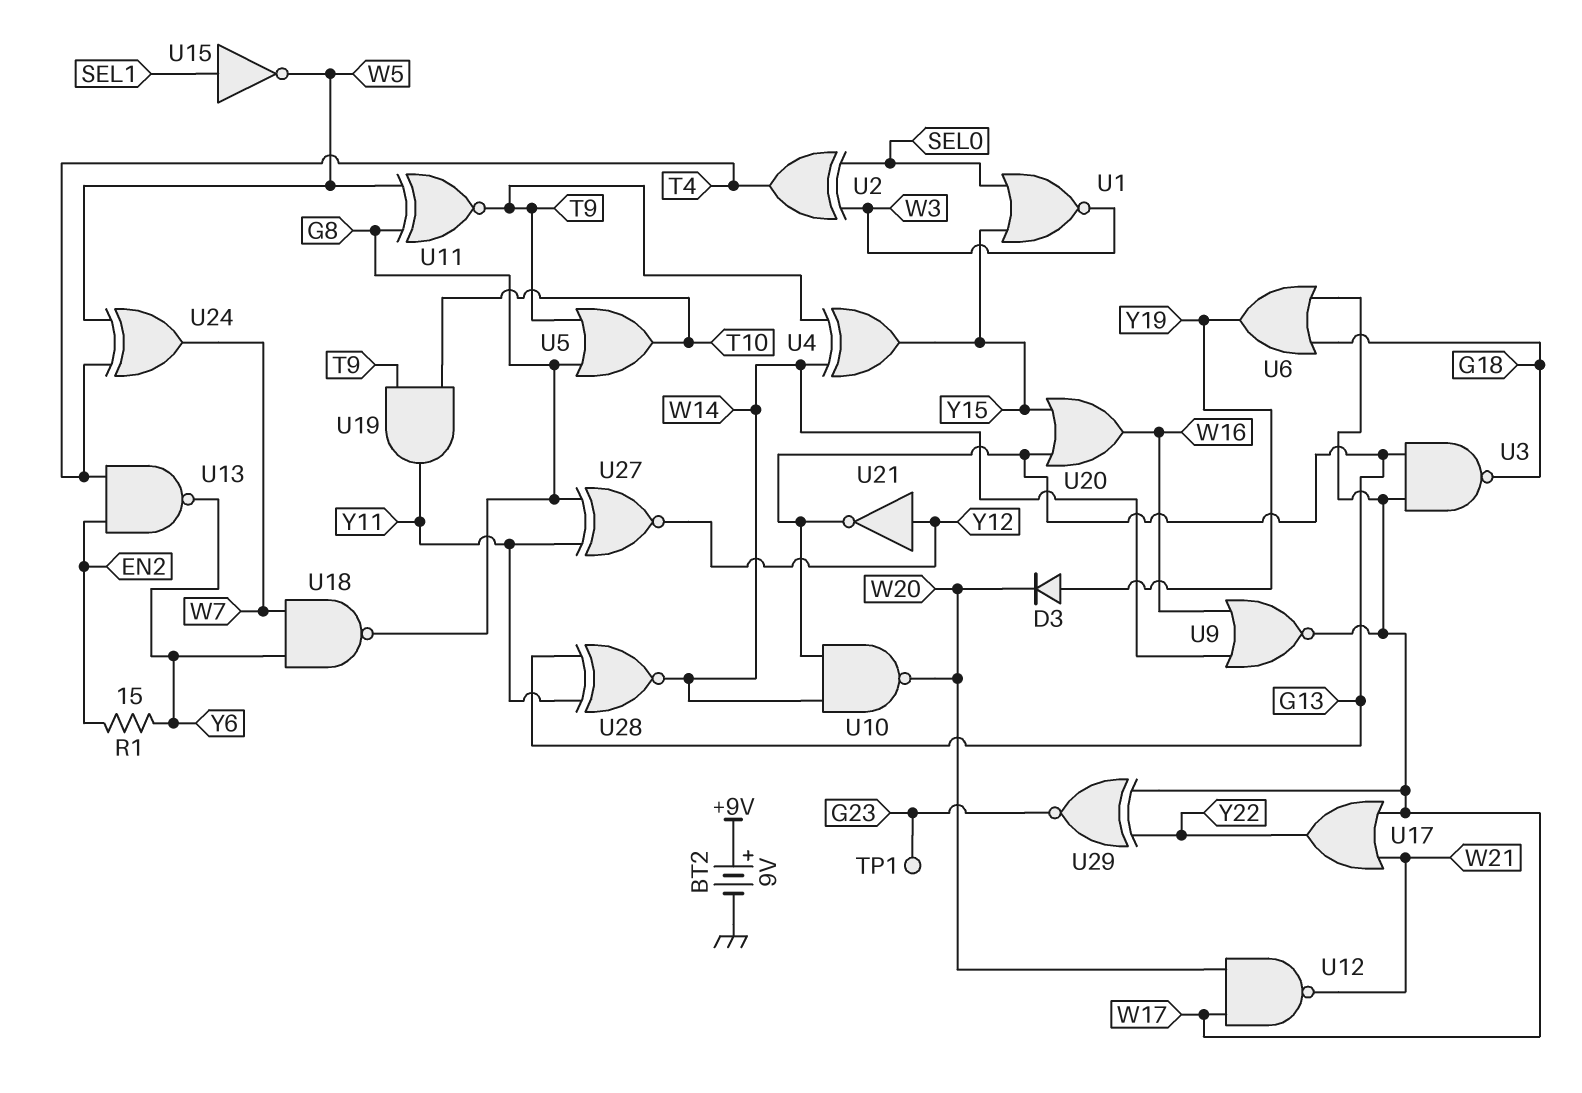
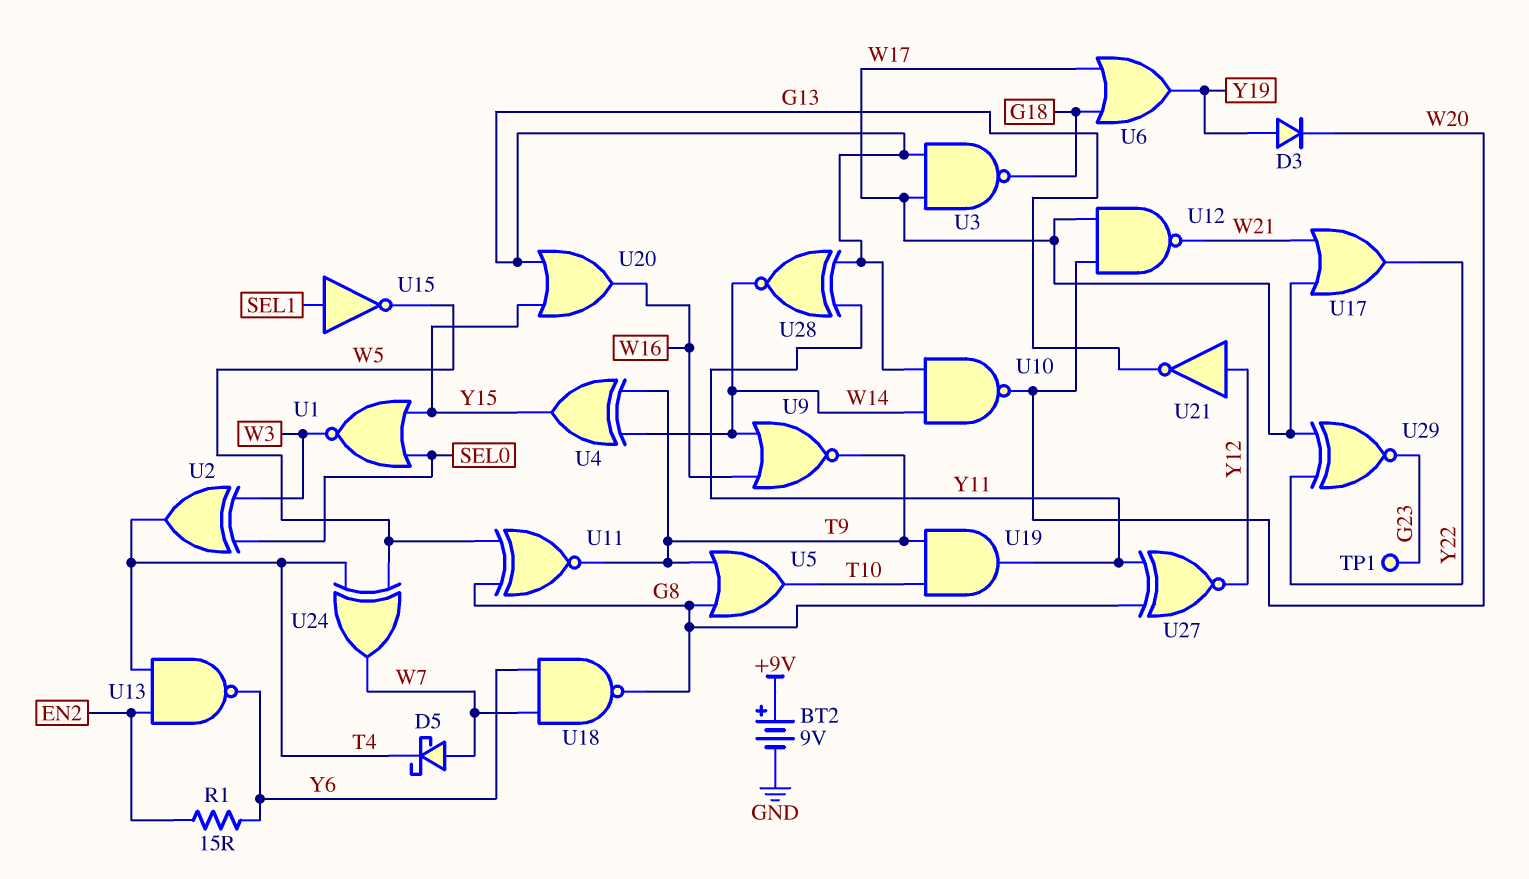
D5: none -> schottky (A W7, K T4)
U9: NOR (in W14, in W16, out W17) -> NOR (in W14, in W16, out T9)

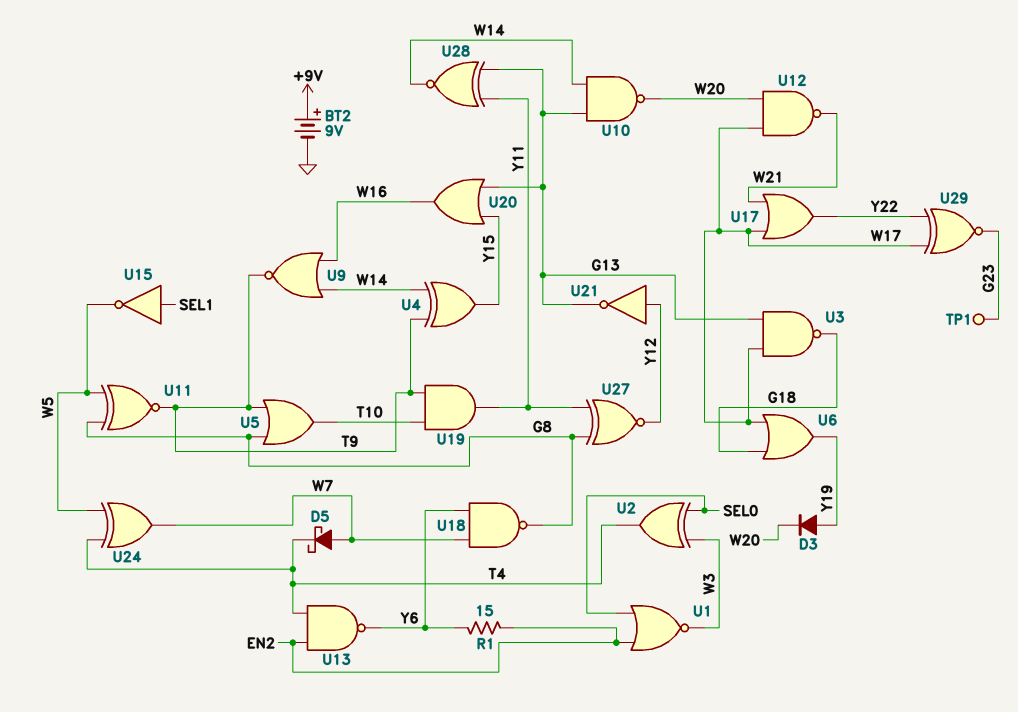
U1: NOR (in SEL0, in Y15, out W3) -> NOR (in EN2, in SEL0, out W3)

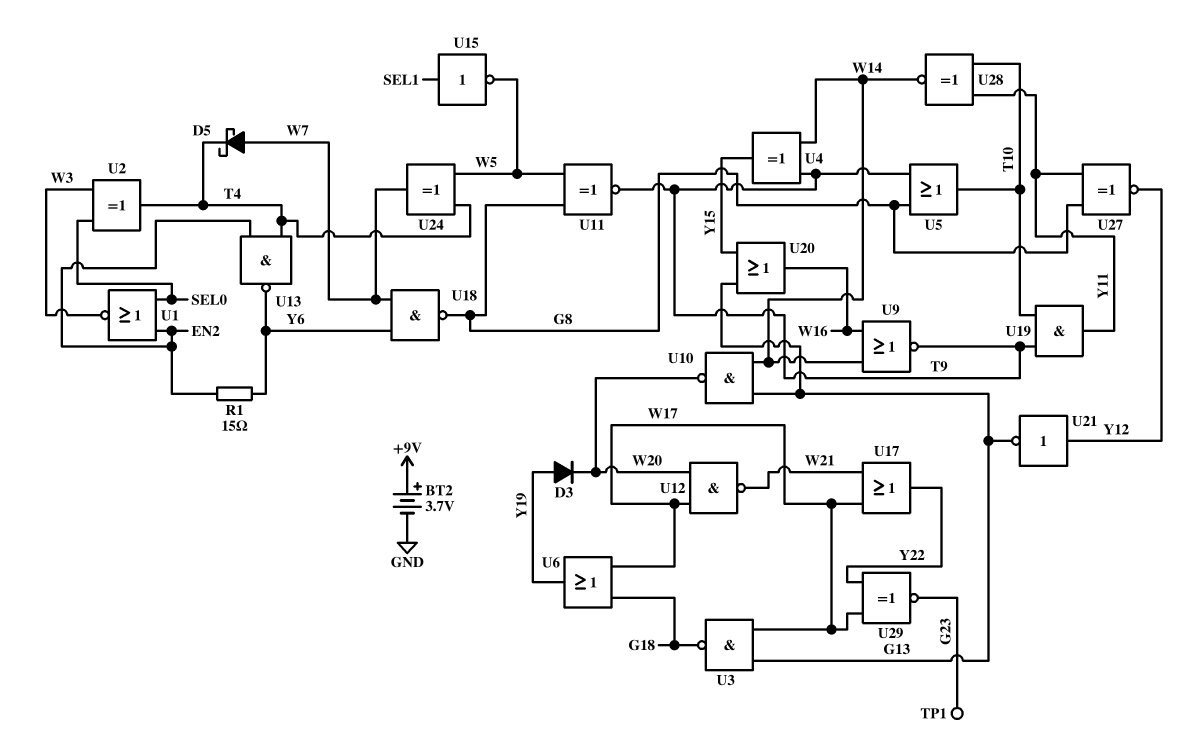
BT2: 9V (plus +9V, minus GND) -> 3.7V (plus +9V, minus GND)
U28: XNOR (in G13, in Y11, out W14) -> XNOR (in T10, in Y11, out W14)

